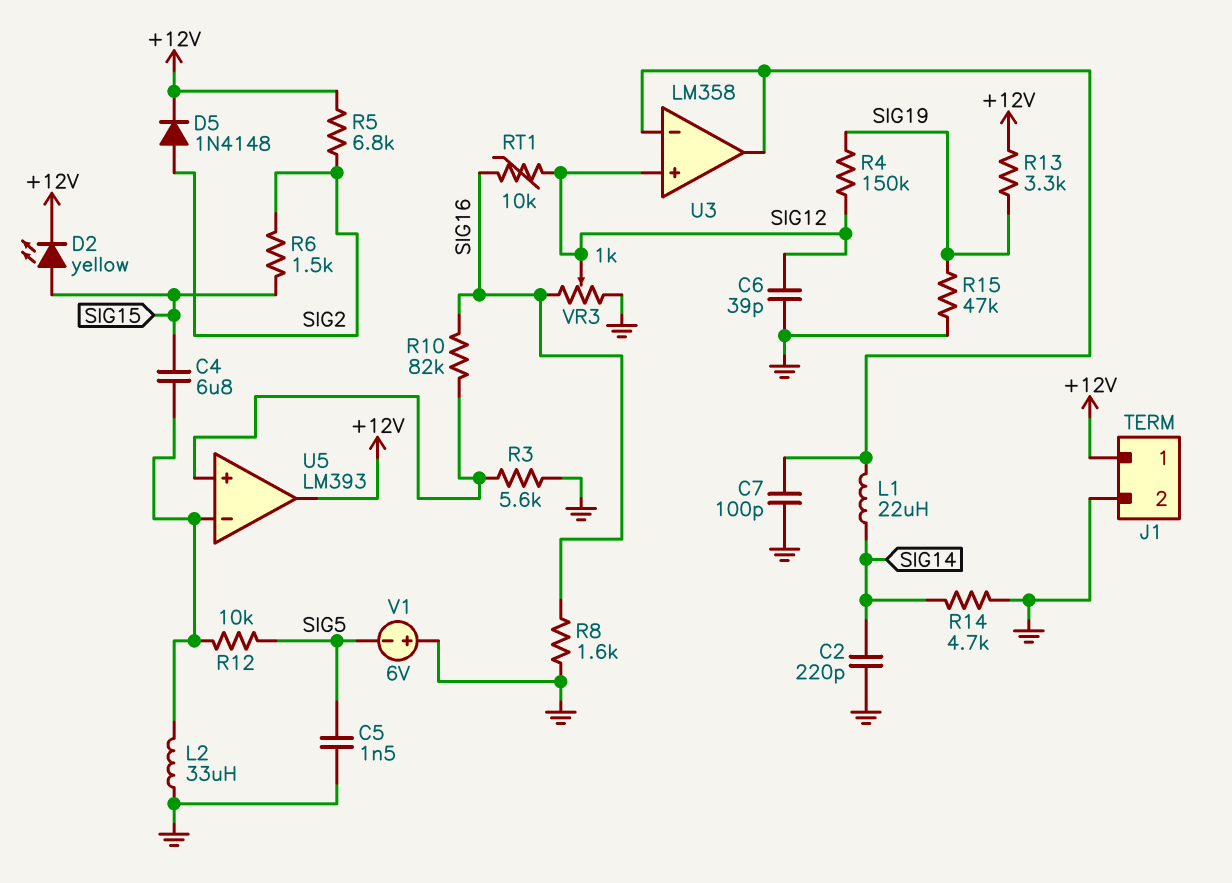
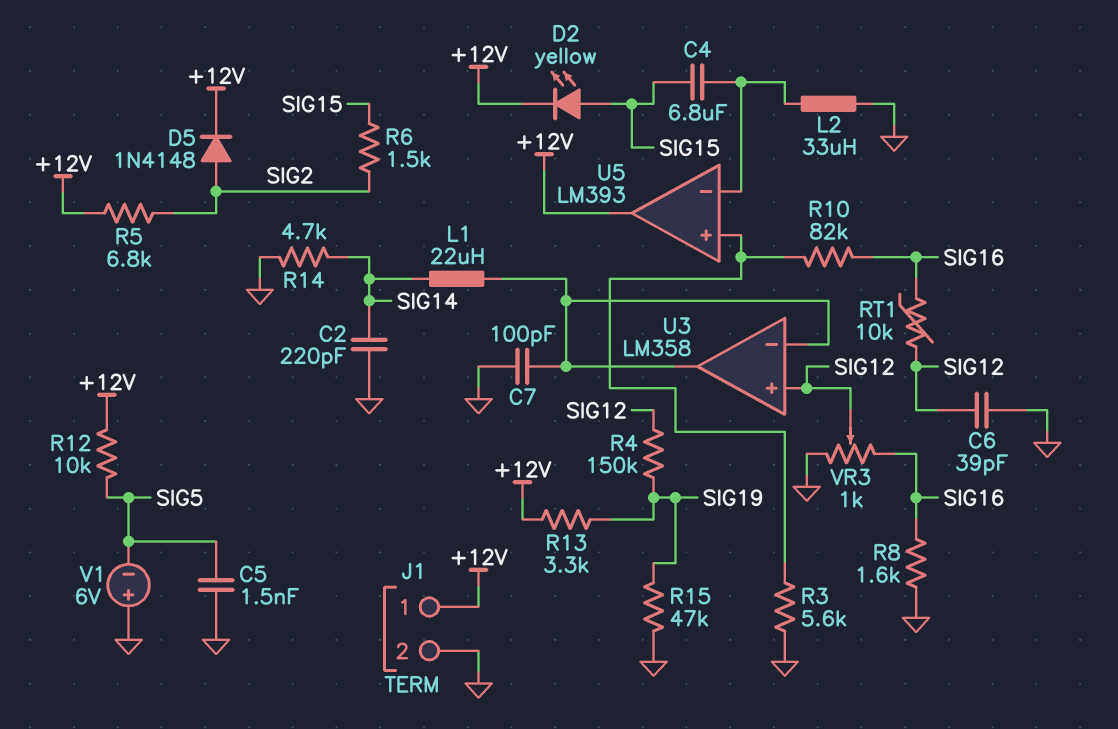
R12: 10k (SIG5, U5/in-) -> 10k (+12V, SIG5)

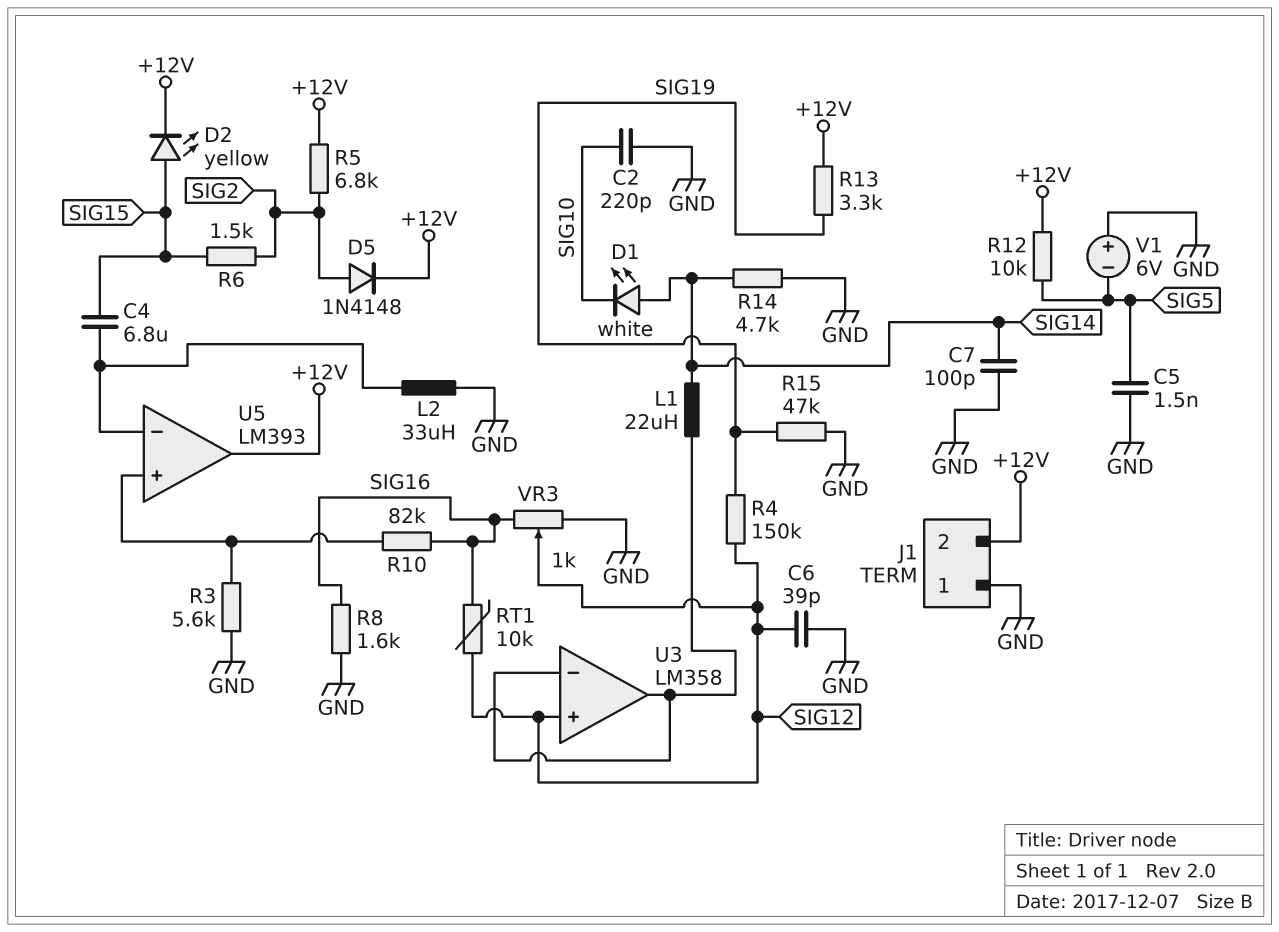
C2: 220pF (GND, SIG14) -> 220pF (GND, SIG10)
C7: 100pF (GND, U3/in-) -> 100pF (GND, SIG14)
D1: none -> LED white (A SIG14, K SIG10)
J1 pin 1: +12V -> GND
J1 pin 2: GND -> +12V

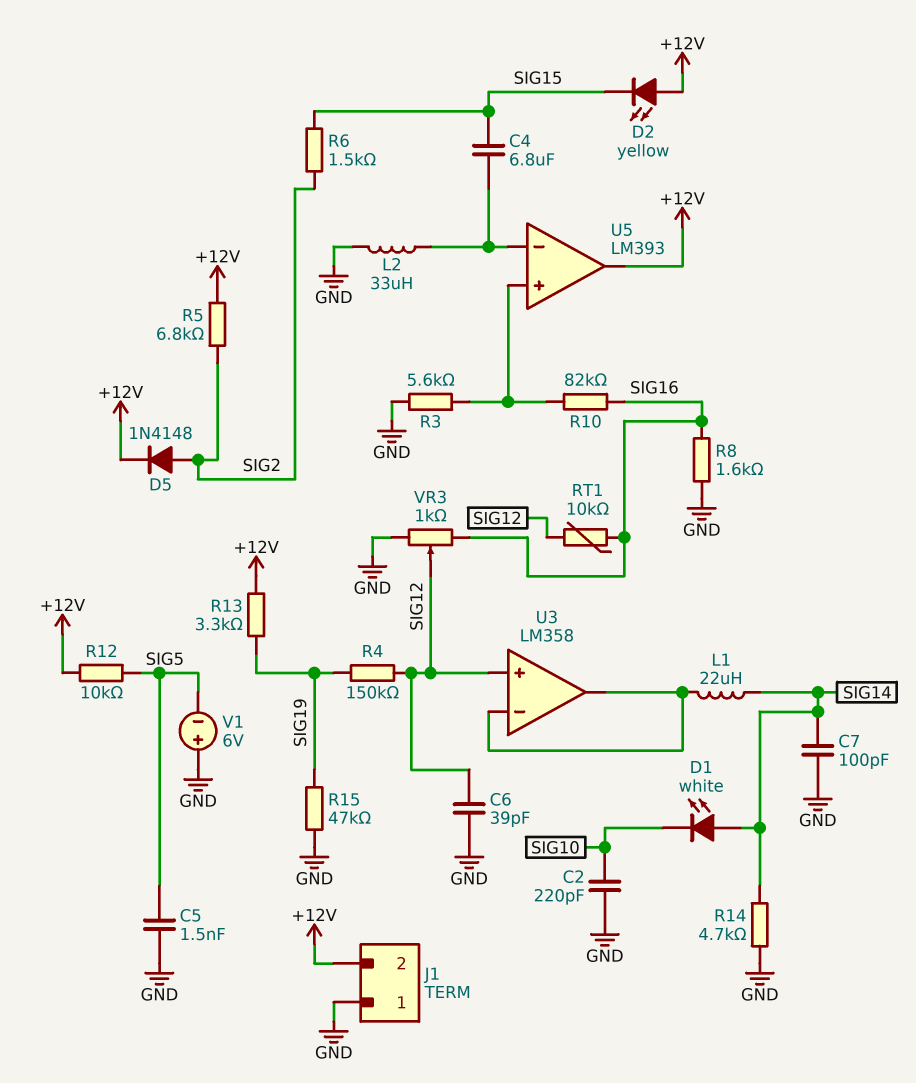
D2: LED yellow (A SIG15, K +12V) -> LED yellow (A +12V, K SIG15)

